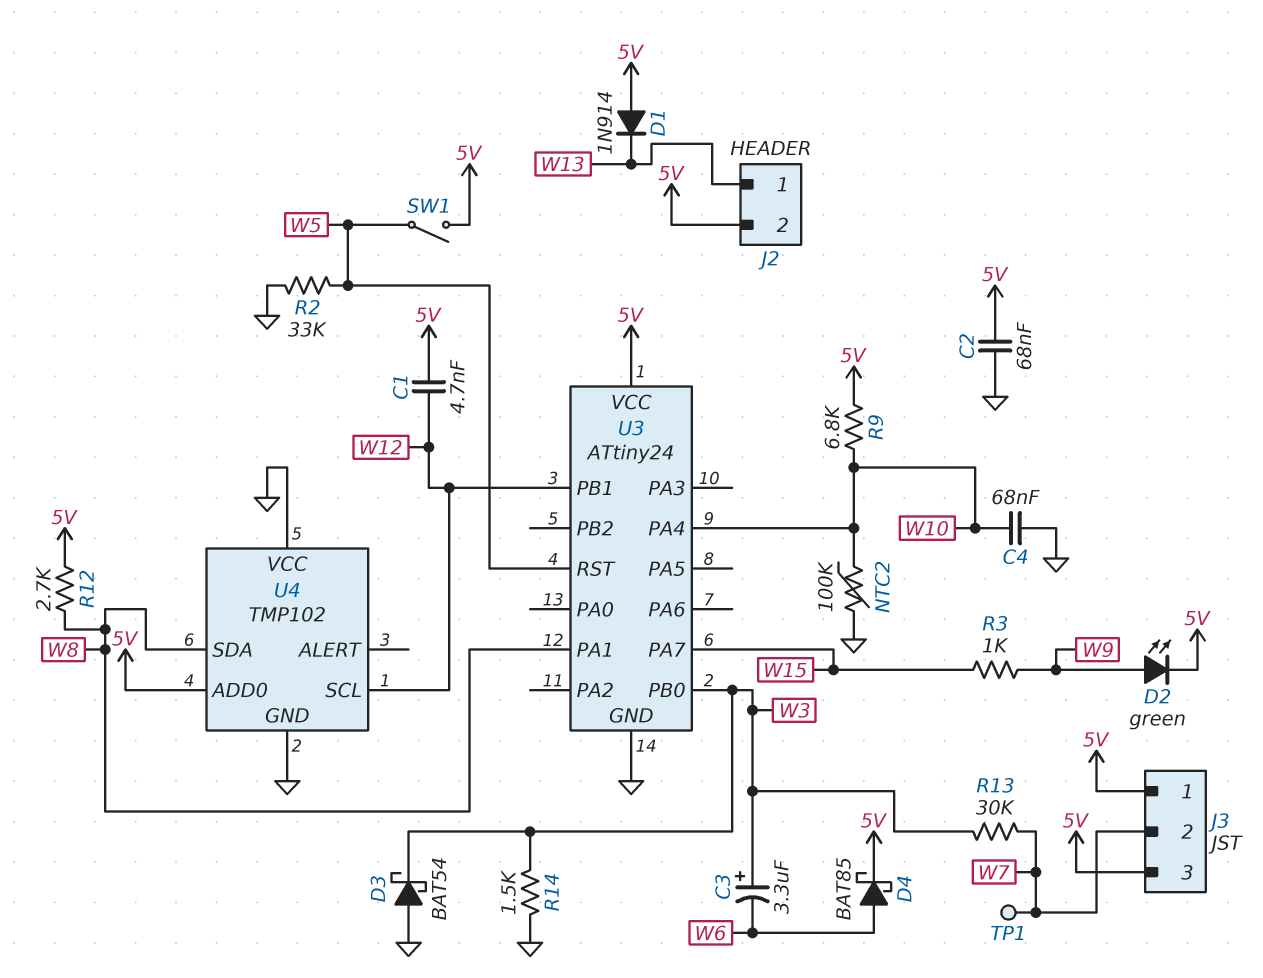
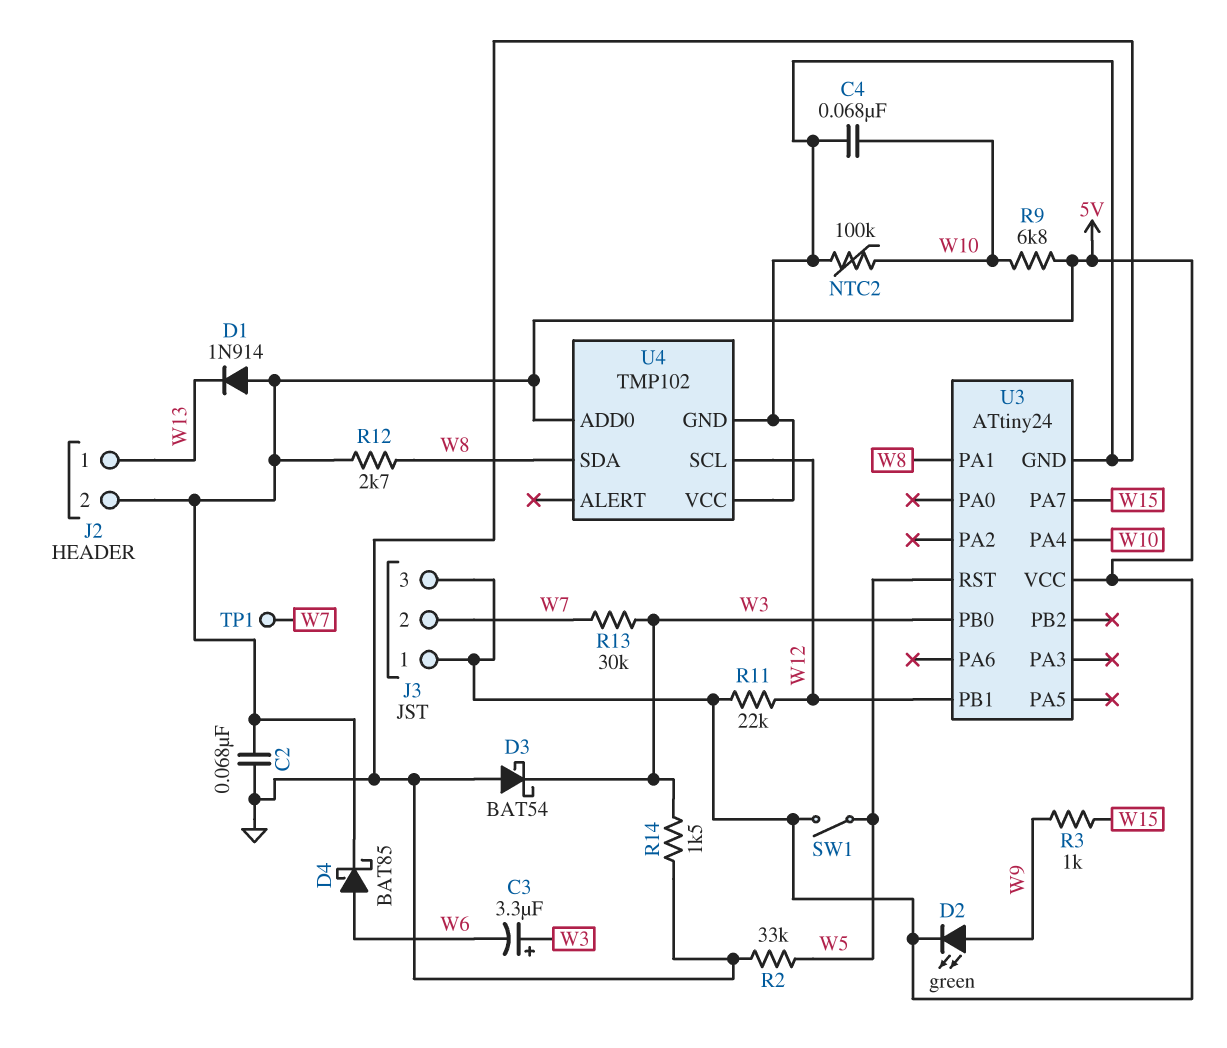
C1: 4.7nF (5V, W12) -> none
R11: none -> 22k (5V, W12)

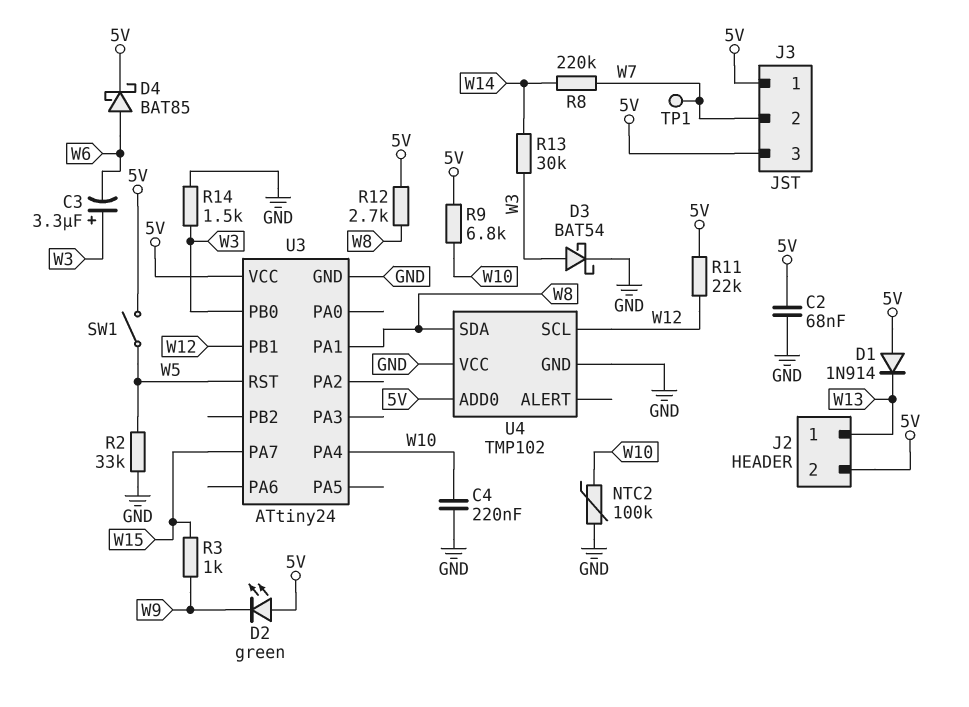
C4: 68nF (GND, W10) -> 220nF (GND, W10)
D2: LED green (A W9, K 5V) -> LED green (A 5V, K W9)
D3: schottky BAT54 (A GND, K W3) -> schottky BAT54 (A W3, K GND)
R8: none -> 220k (W7, W14)
R13: 30k (W3, W7) -> 30k (W3, W14)

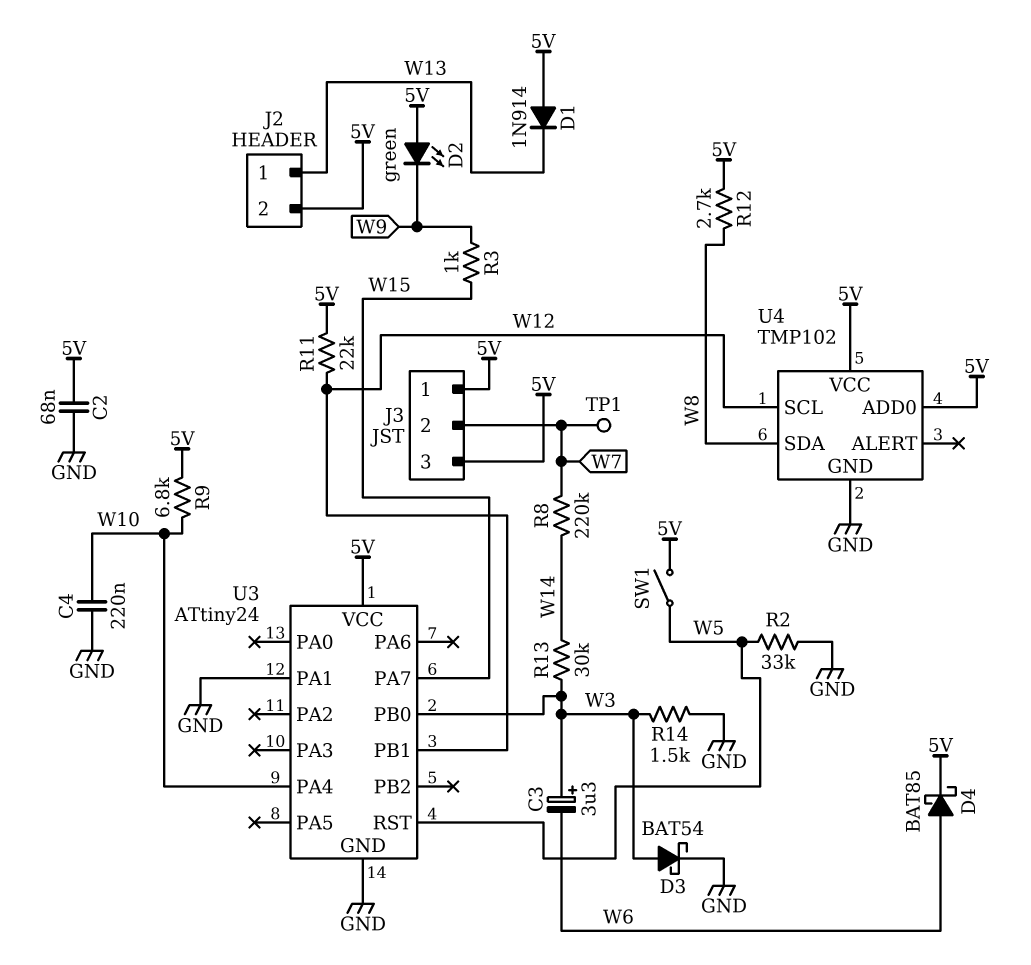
NTC2: 100k (GND, W10) -> none
U3 pin PA1: W8 -> GND
U4 pin VCC: GND -> 5V

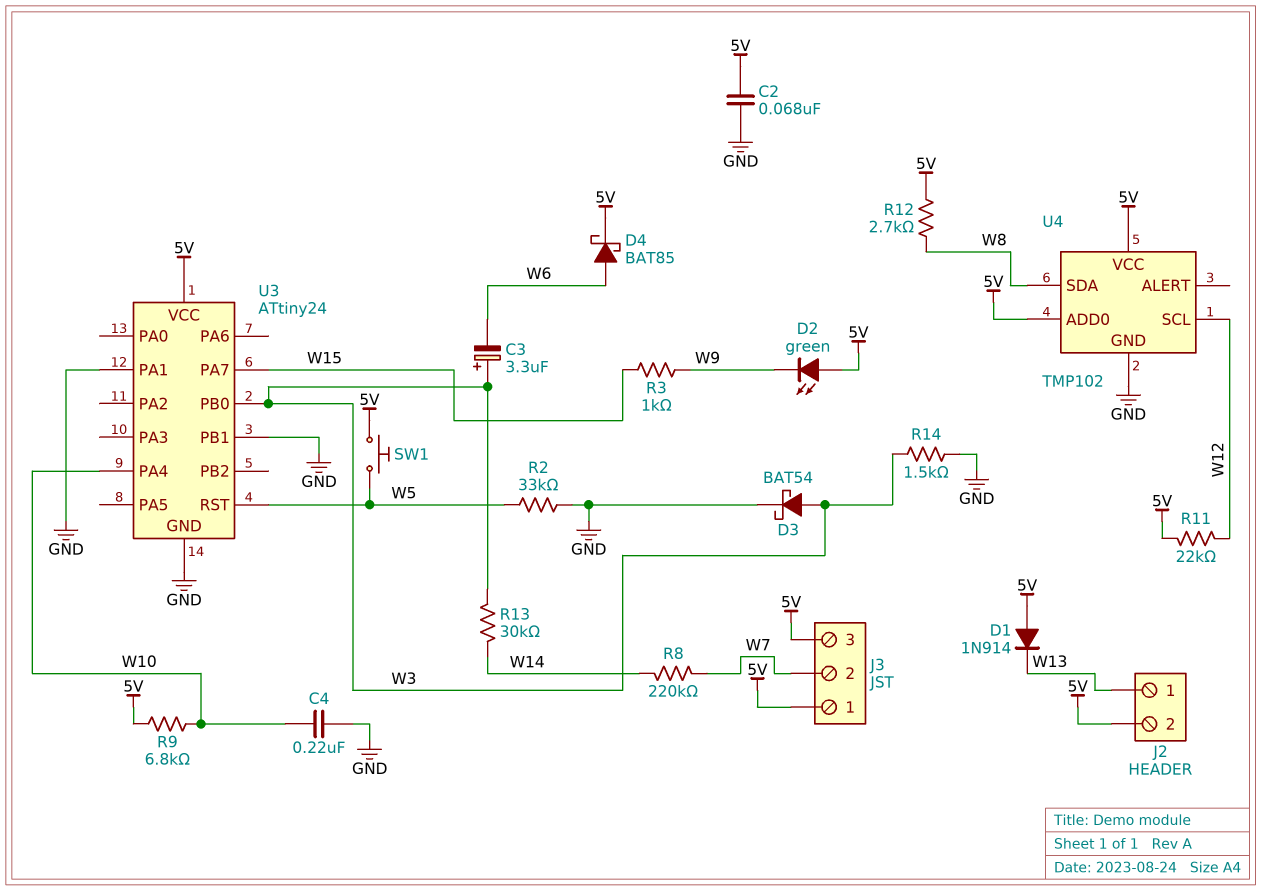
SW1: switch (5V, W5) -> button (5V, W5)
TP1: test point (W7) -> none
U3 pin PB1: W12 -> GND

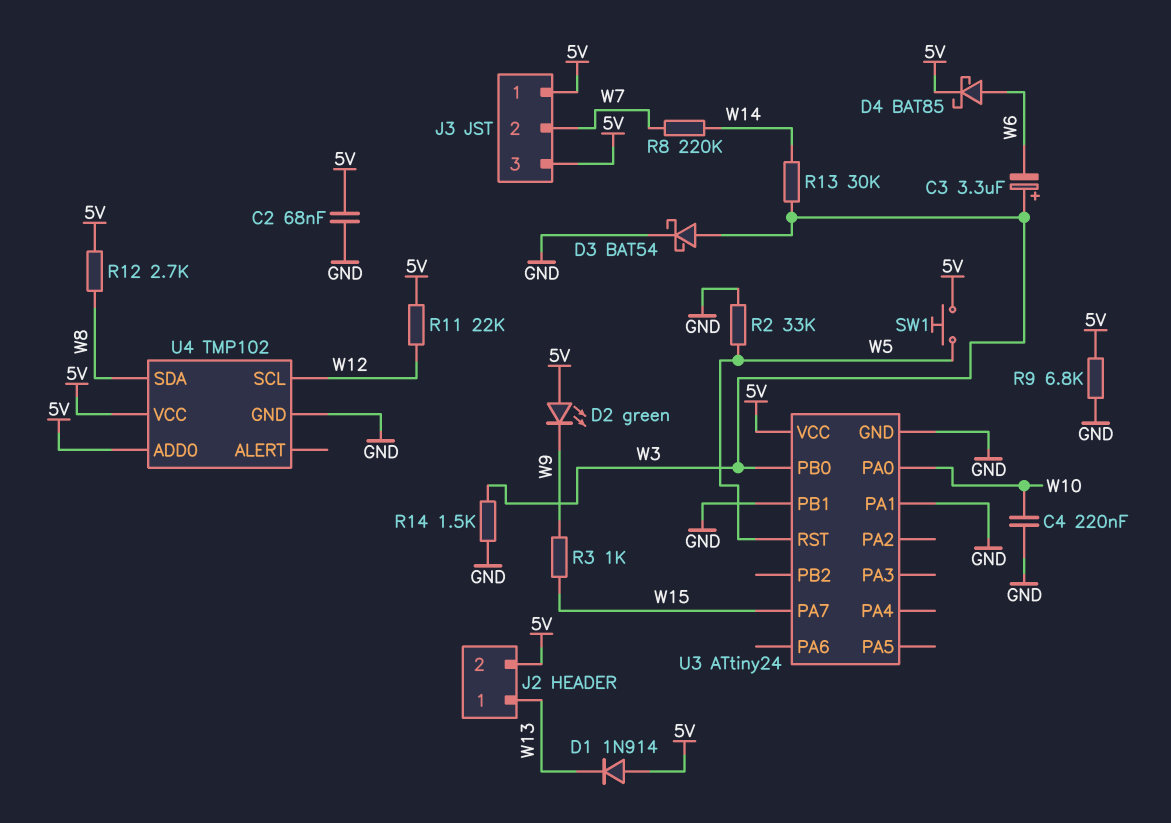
R9: 6.8k (5V, W10) -> 6.8k (5V, GND)
U3 pin PA0: none -> W10
U3 pin PA4: W10 -> none

